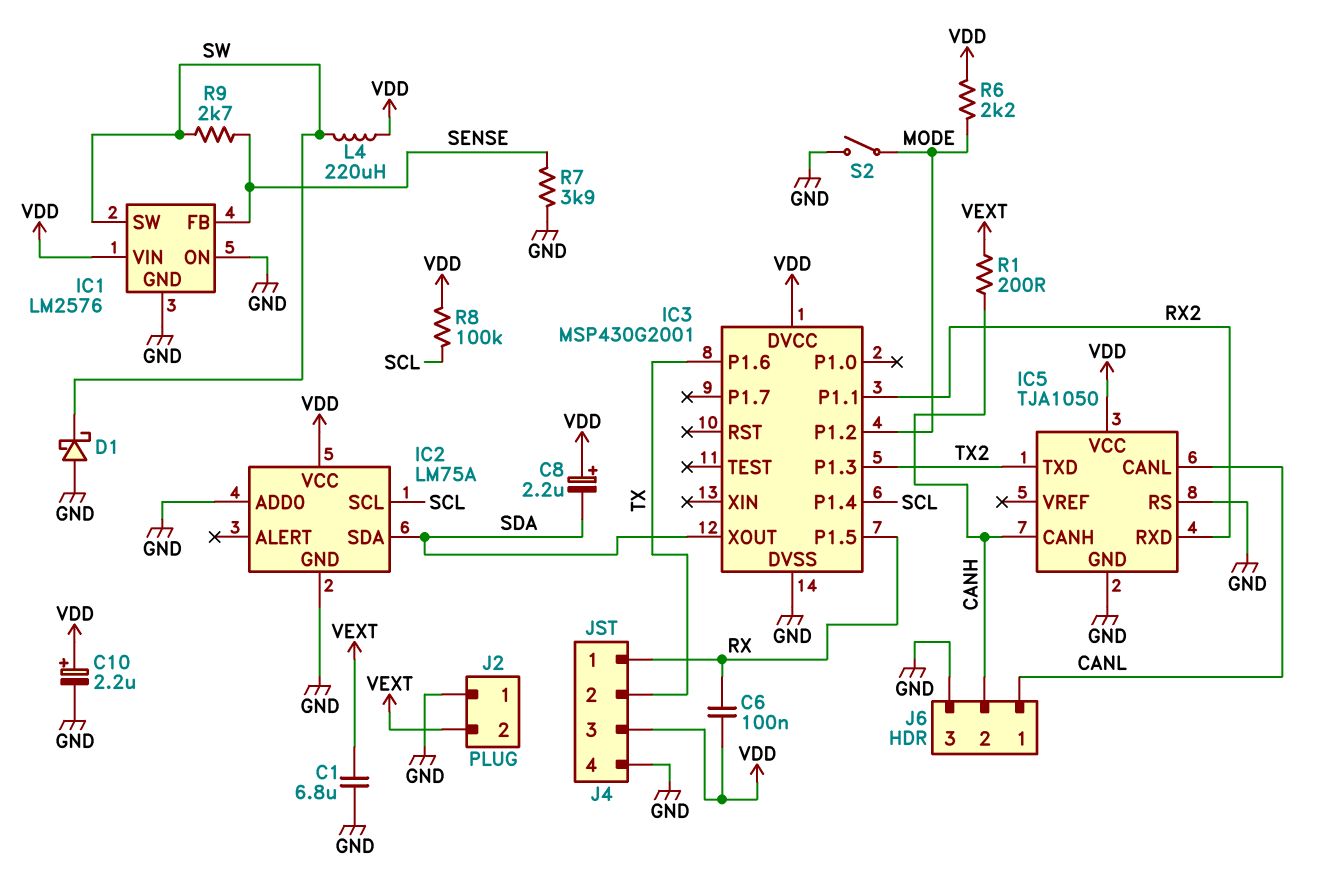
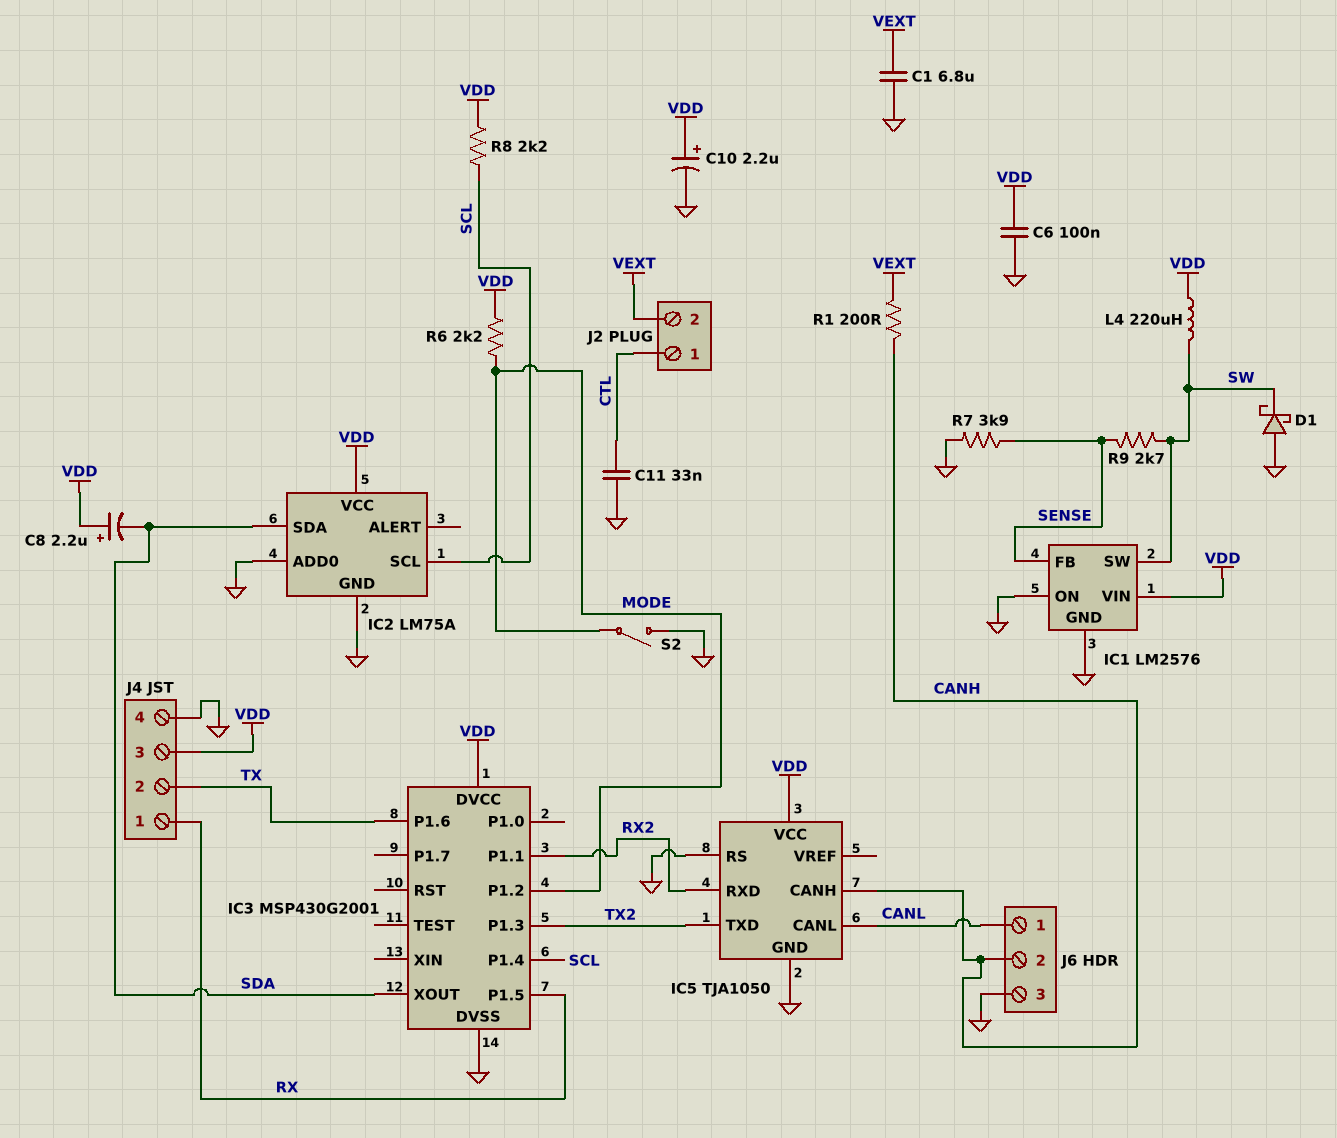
C6: 100nF (RX, VDD) -> 100nF (GND, VDD)
C11: none -> 33nF (CTL, GND)
J2 pin 1: GND -> CTL
R8: 100k (SCL, VDD) -> 2.2k (SCL, VDD)

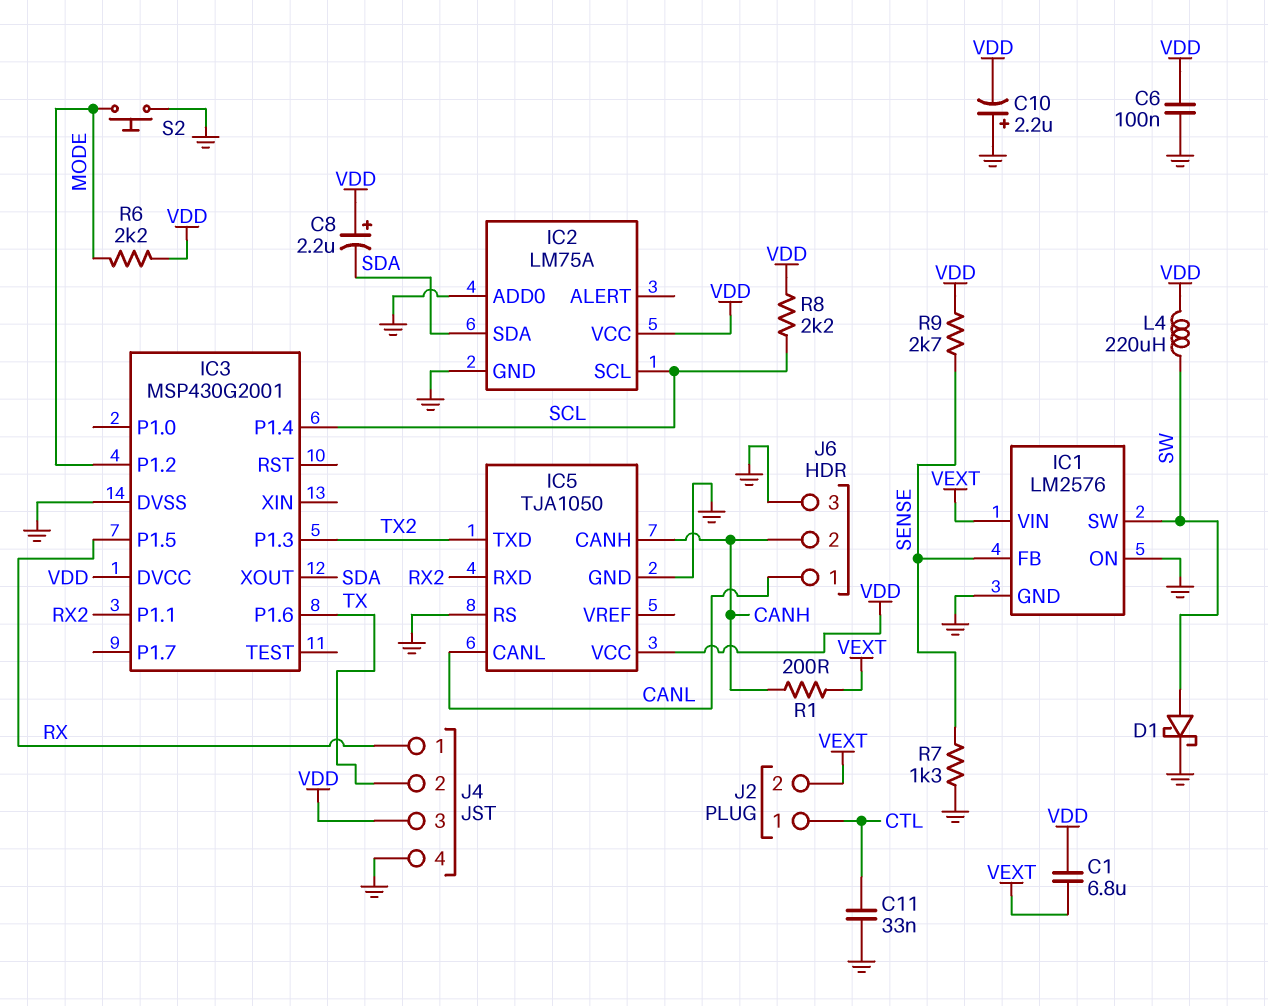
C1: 6.8uF (GND, VEXT) -> 6.8uF (VDD, VEXT)
C10: 2.2uF (plus VDD, minus GND) -> 2.2uF (plus GND, minus VDD)
D1: schottky (A GND, K SW) -> schottky (A SW, K GND)
IC1 pin VIN: VDD -> VEXT
R7: 3.9k (GND, SENSE) -> 1.3k (GND, SENSE)
R9: 2.7k (SENSE, SW) -> 2.7k (SENSE, VDD)
S2: switch (GND, MODE) -> button (GND, MODE)

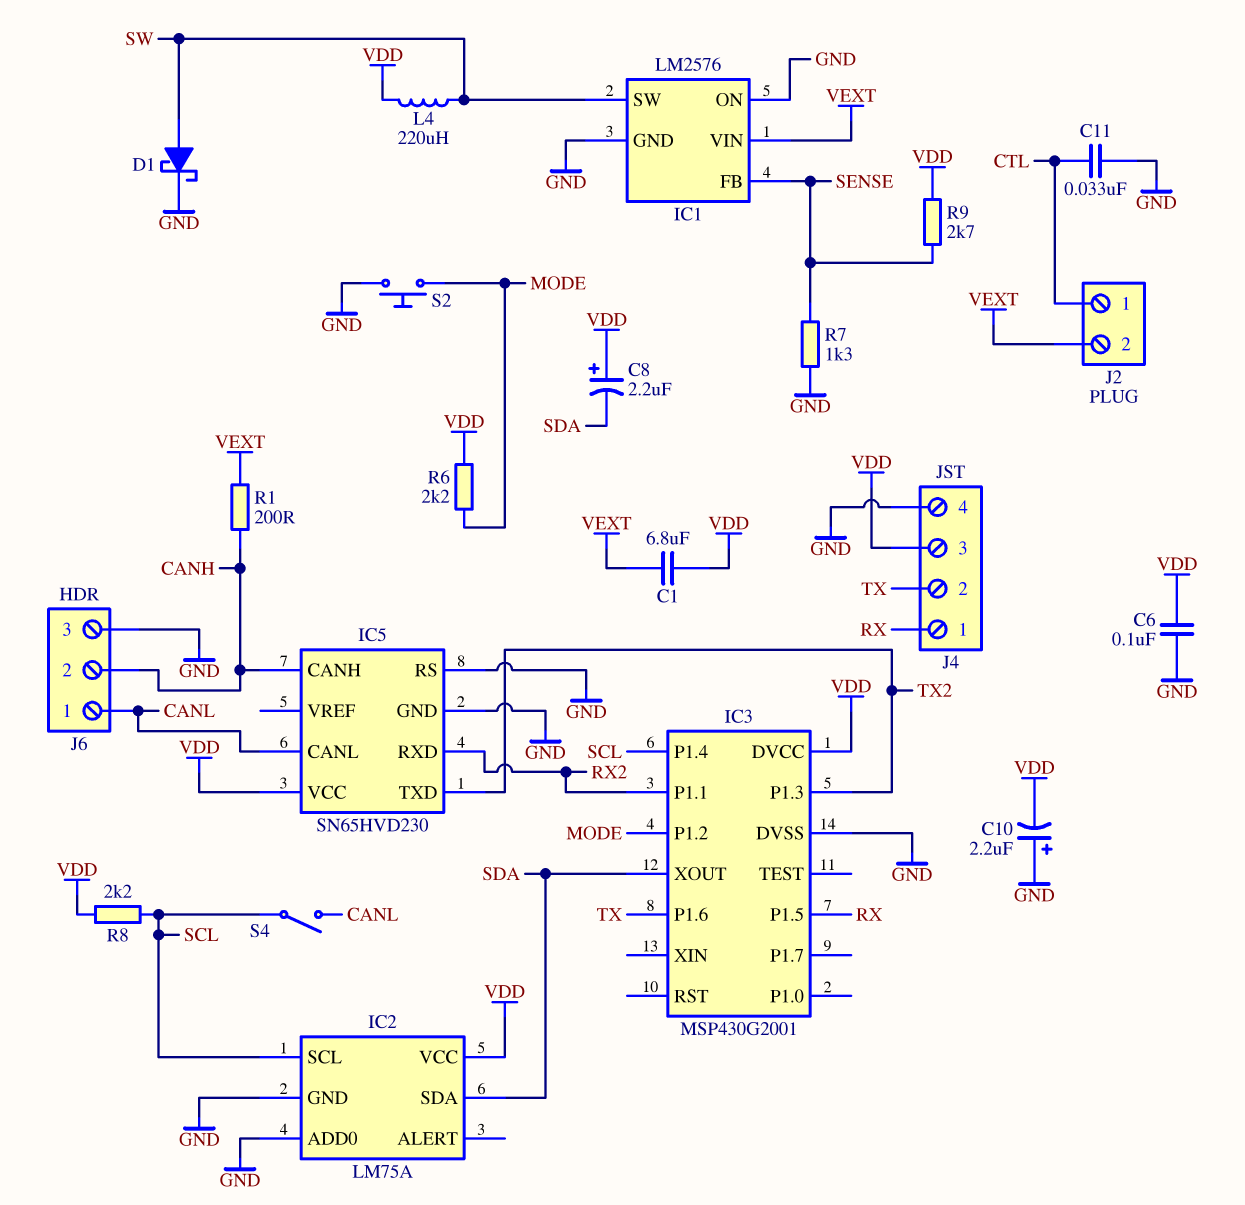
IC5: TJA1050 -> SN65HVD230
S4: none -> switch (CANL, SCL)

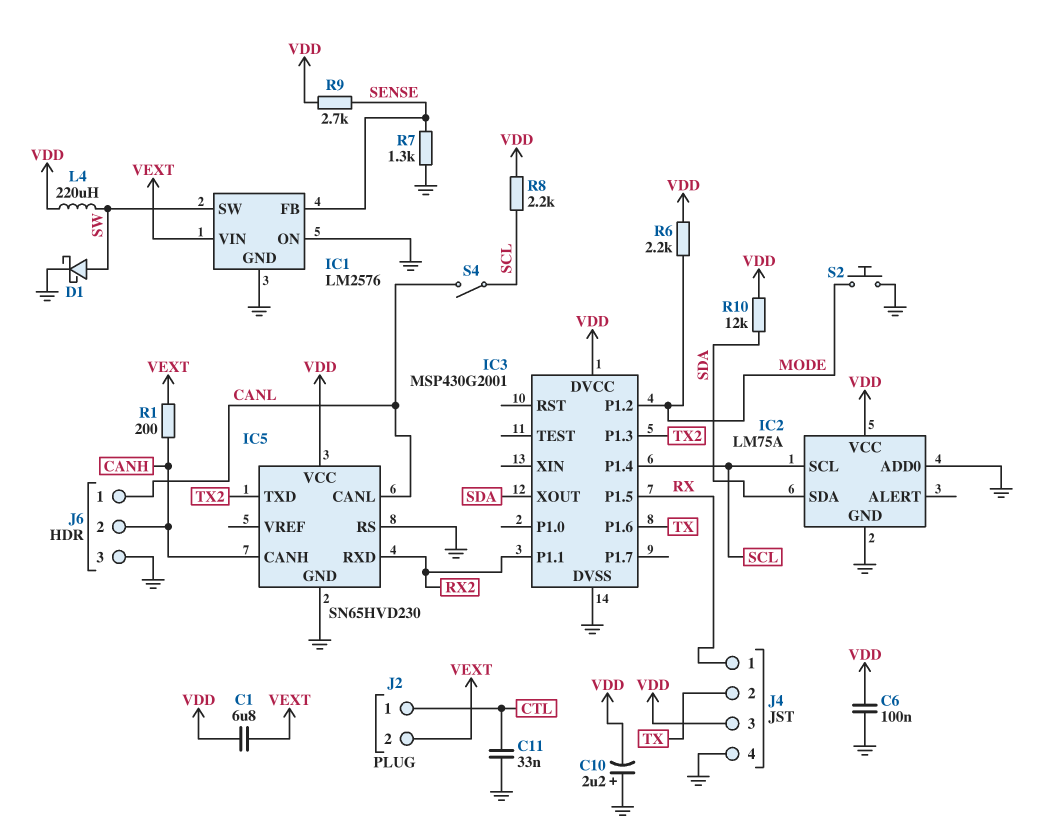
C8: 2.2uF (plus VDD, minus SDA) -> none
R10: none -> 12k (SDA, VDD)

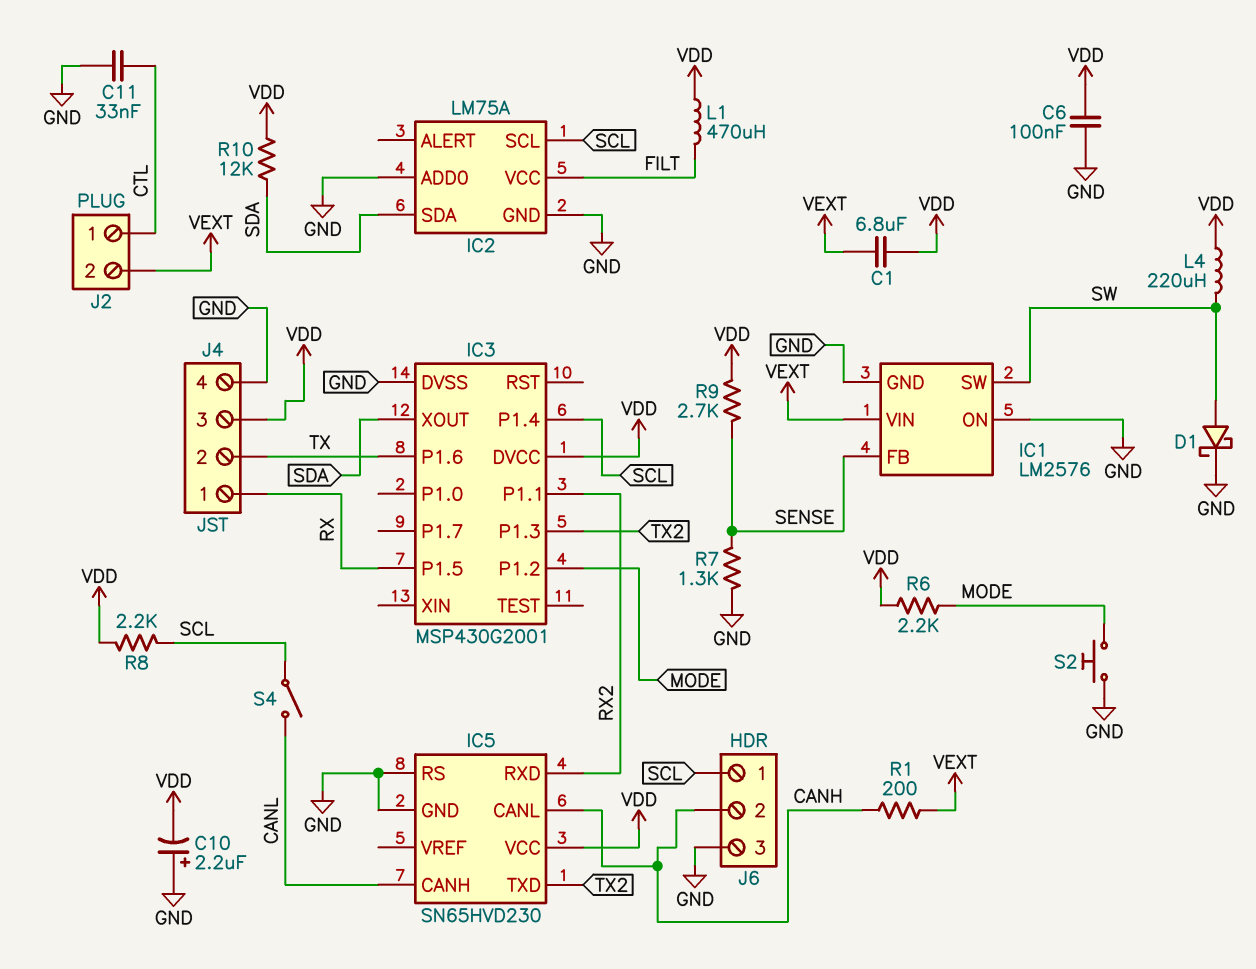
IC2 pin VCC: VDD -> FILT
IC5 pin CANH: CANH -> CANL
IC5 pin CANL: CANL -> CANH
J6 pin 1: CANL -> SCL
L1: none -> 470uH (FILT, VDD)

